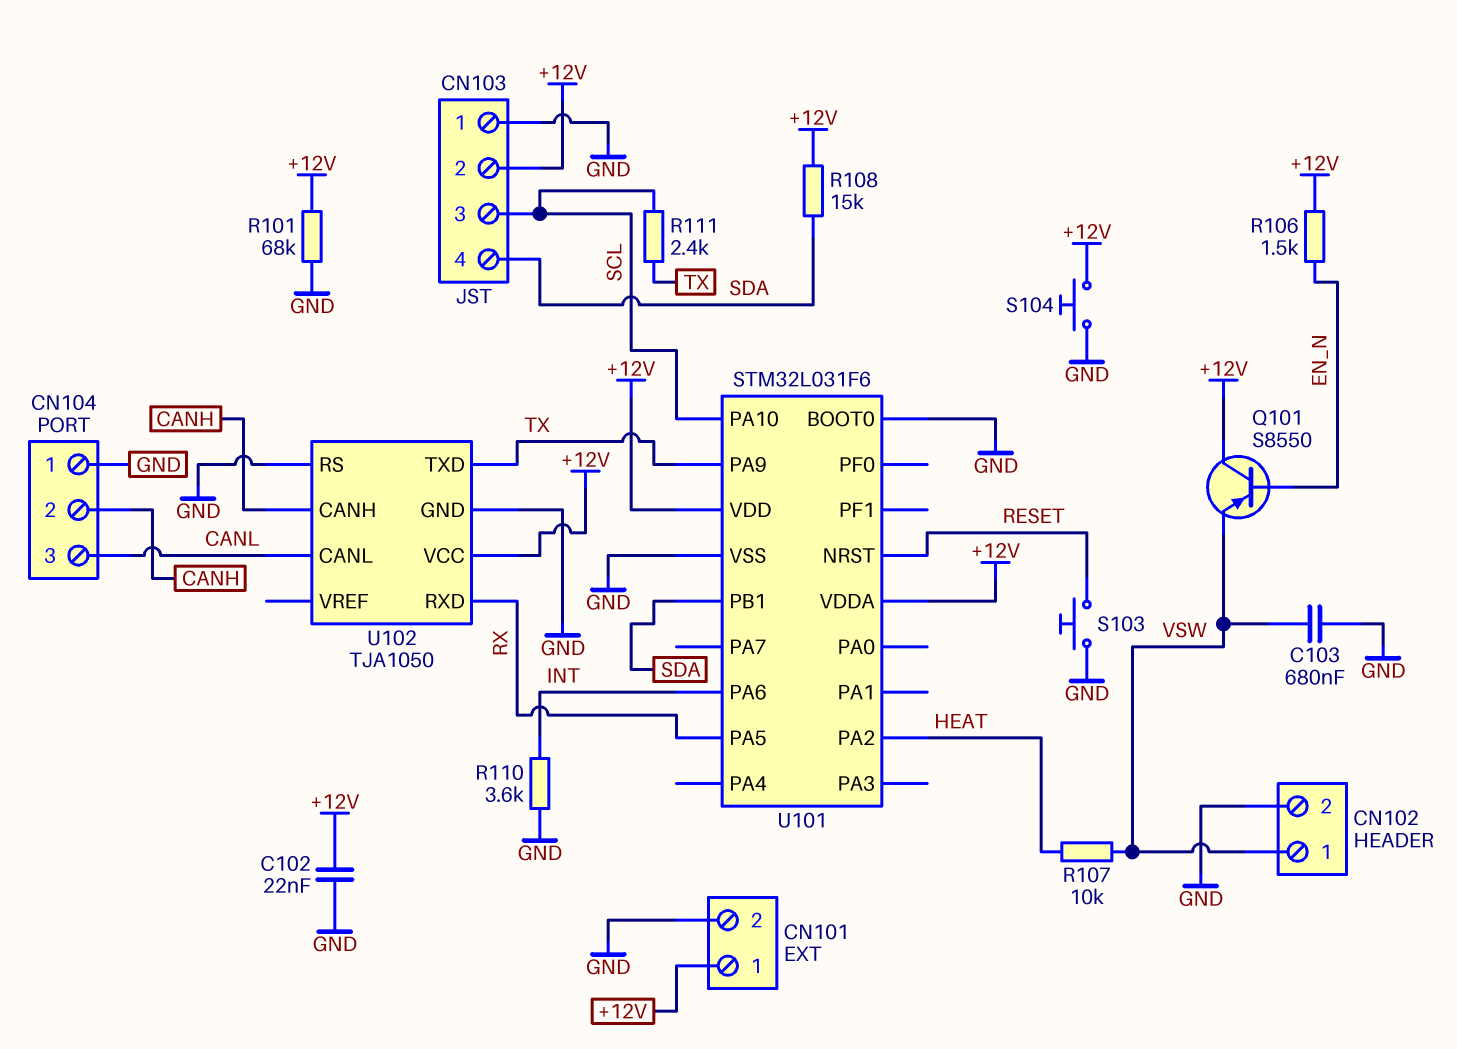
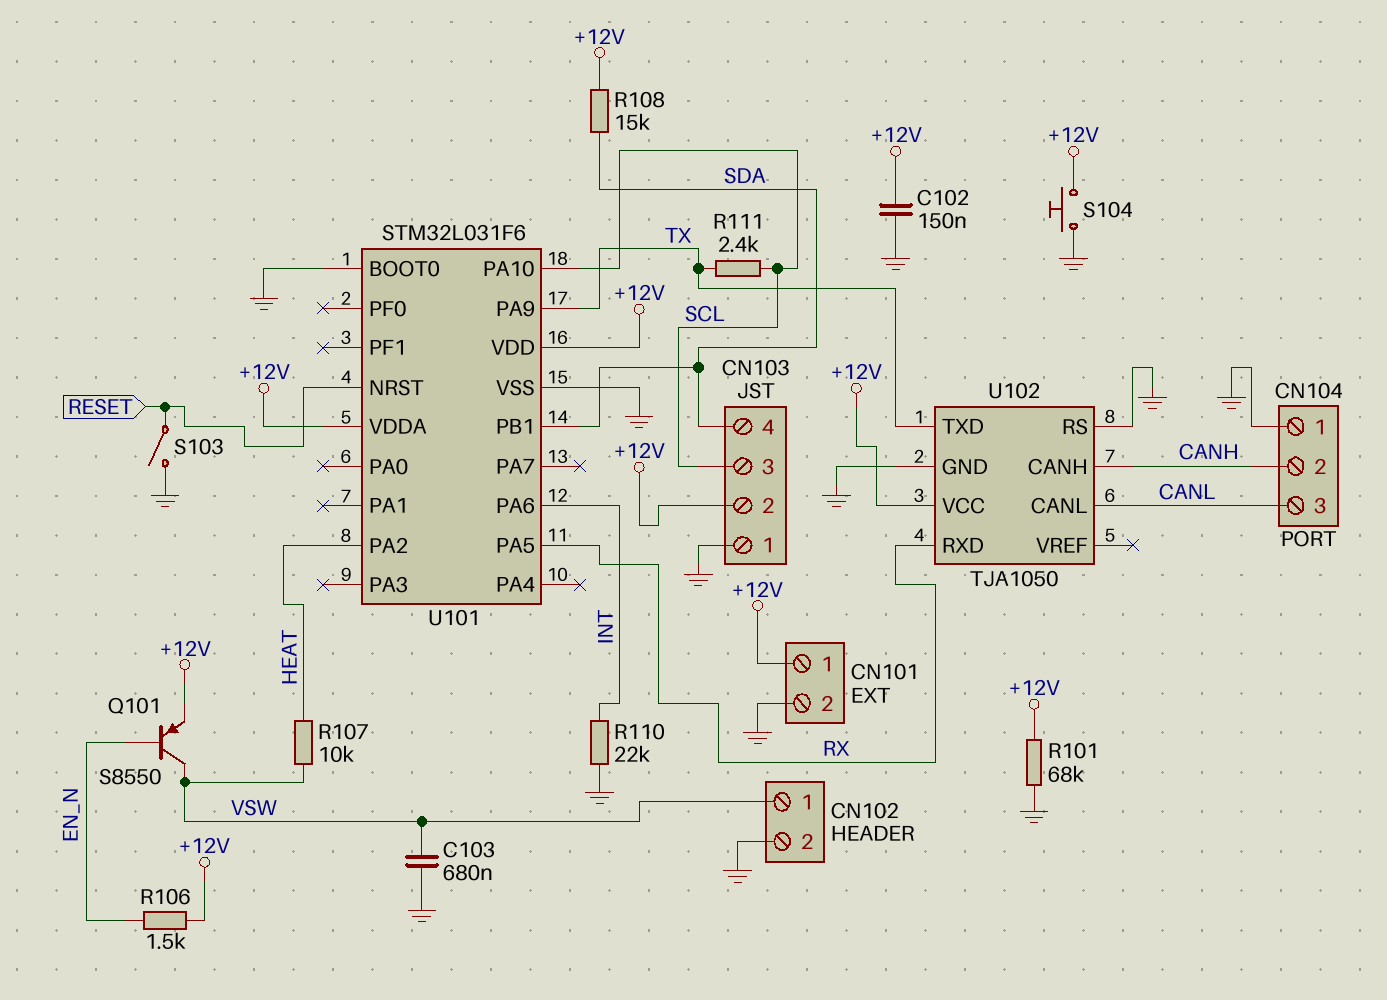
C102: 22nF (+12V, GND) -> 150nF (+12V, GND)
Q101: PNP S8550 (B EN_N, C +12V, E VSW) -> PNP S8550 (B EN_N, C VSW, E +12V)
R110: 3.6k (GND, INT) -> 22k (GND, INT)
S103: button (GND, RESET) -> switch (GND, RESET)

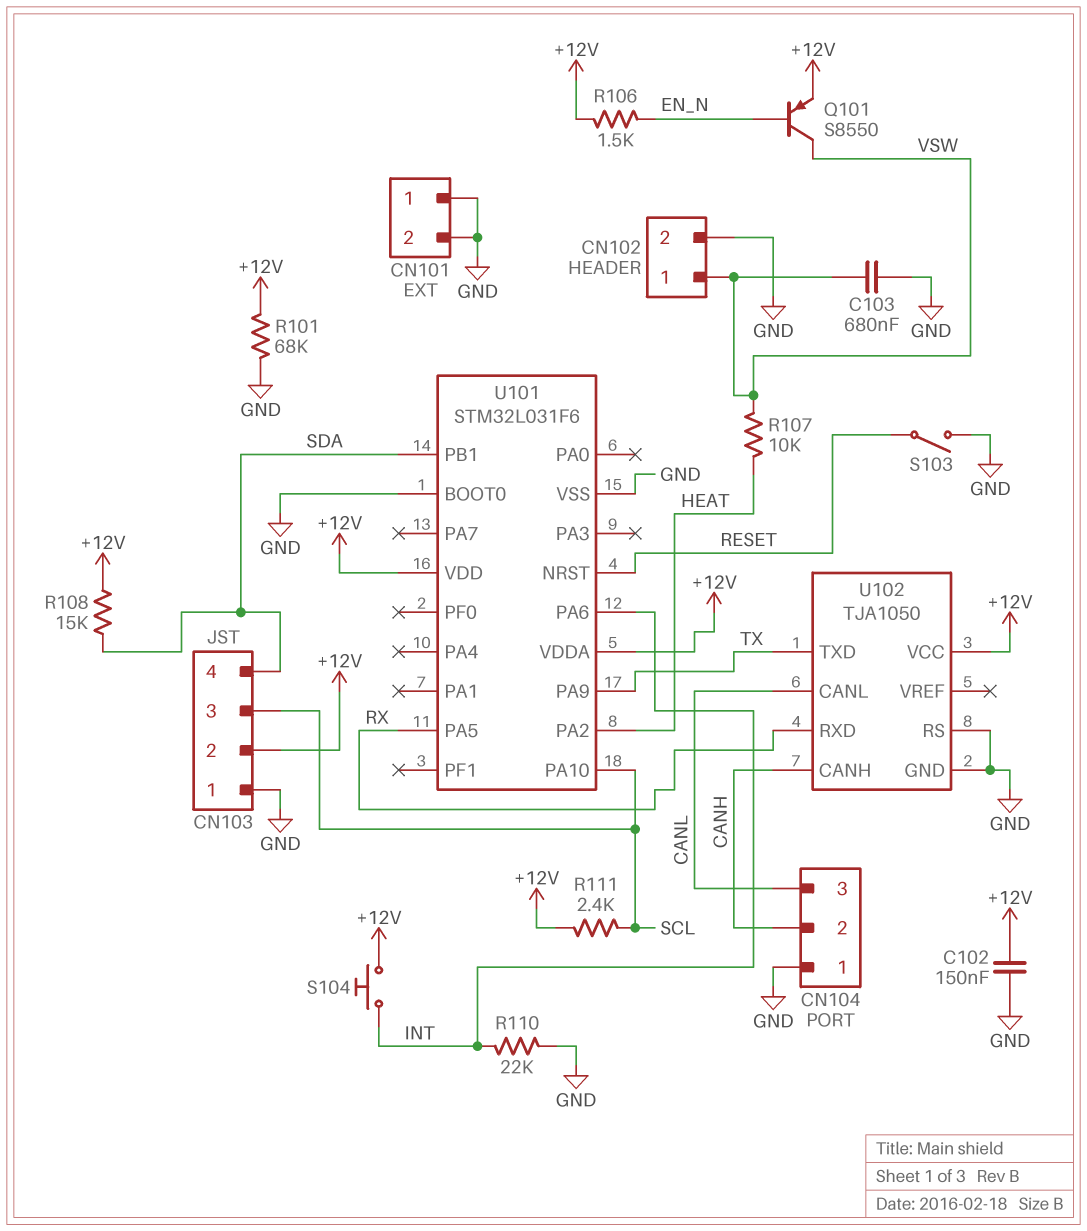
CN101 pin 1: +12V -> GND
R111: 2.4k (SCL, TX) -> 2.4k (+12V, SCL)
S104: button (+12V, GND) -> button (+12V, INT)

